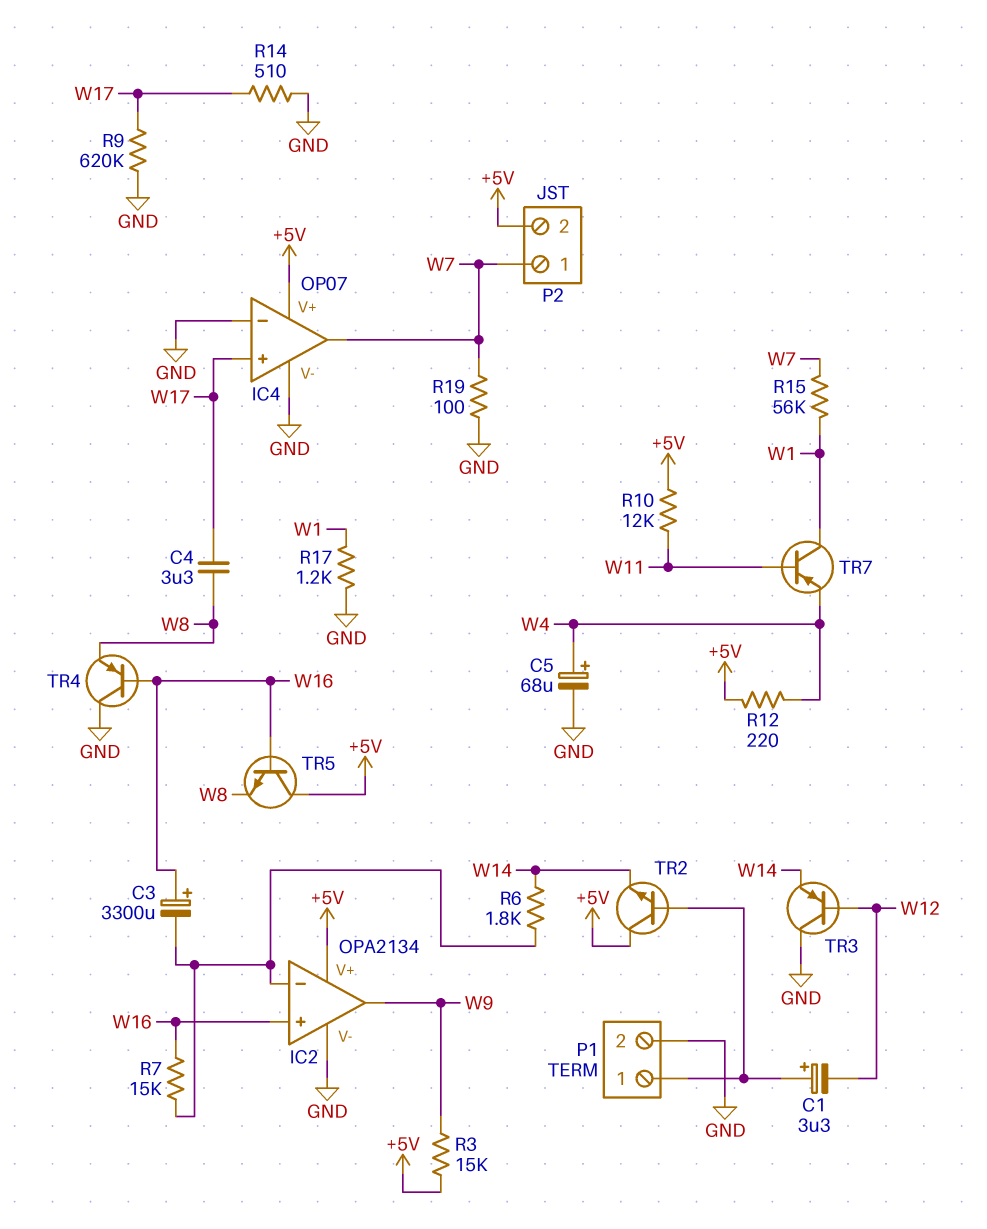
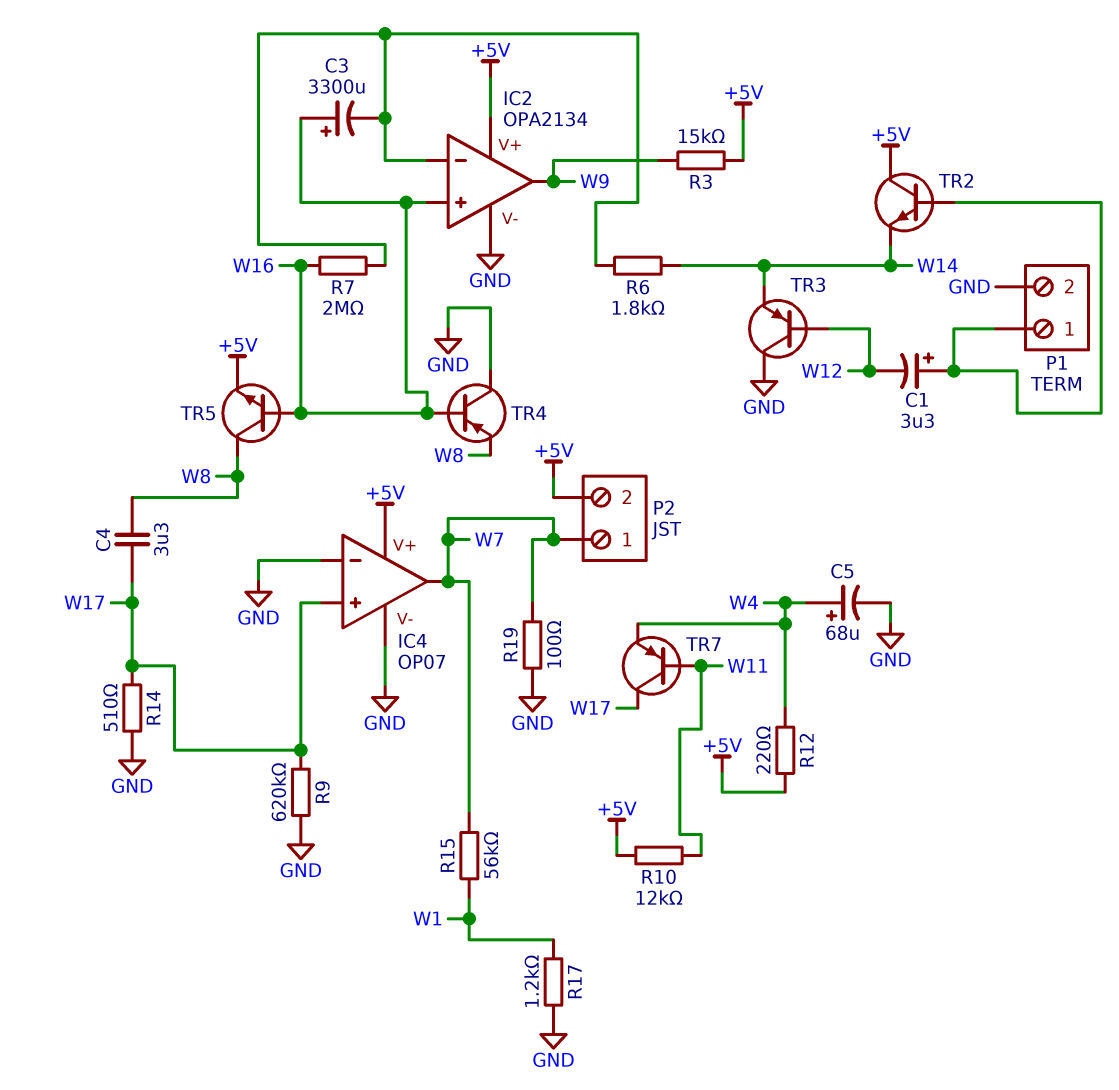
R7: 15k (IC2/in-, W16) -> 2M (IC2/in-, W16)
TR5: NPN (B W16, C +5V, E W8) -> NPN (B W16, C W8, E +5V)
TR7: PNP (B W11, C W1, E W4) -> PNP (B W11, C W17, E W4)

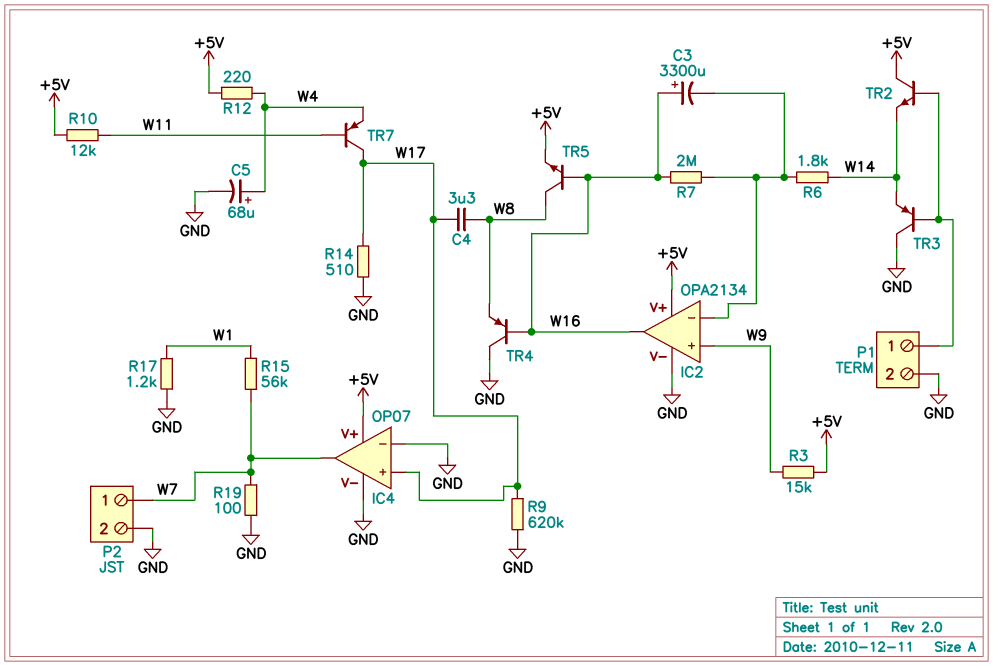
C1: 3.3uF (plus P1/1, minus W12) -> none
IC2 pin in+: W16 -> W9
IC2 pin out: W9 -> W16
P2 pin 2: +5V -> GND
TR3: PNP (B W12, C GND, E W14) -> PNP (B P1/1, C GND, E W14)

